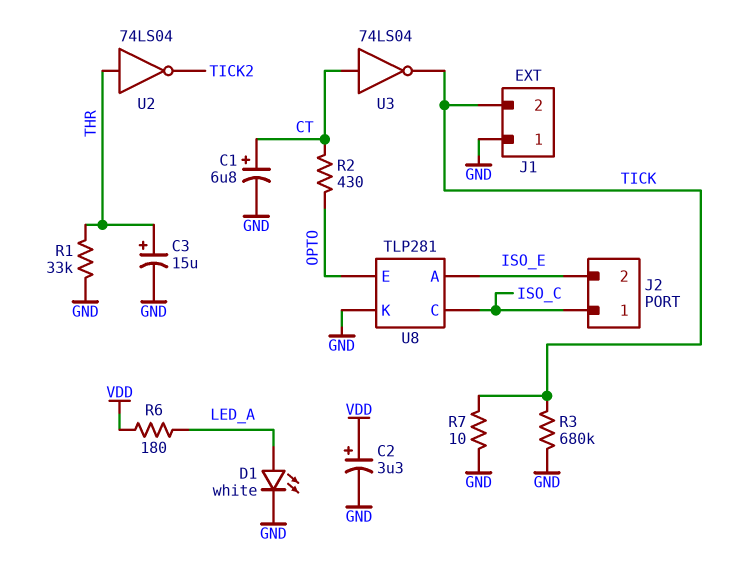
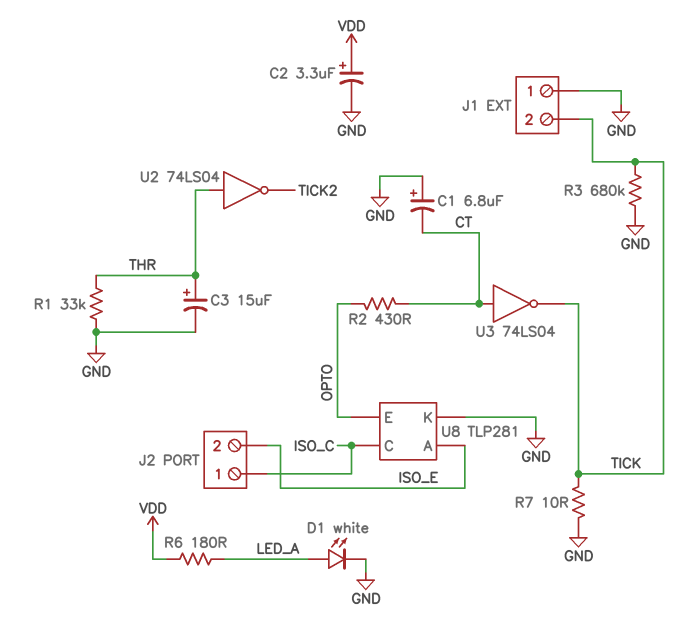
C1: 6.8uF (plus CT, minus GND) -> 6.8uF (plus GND, minus CT)

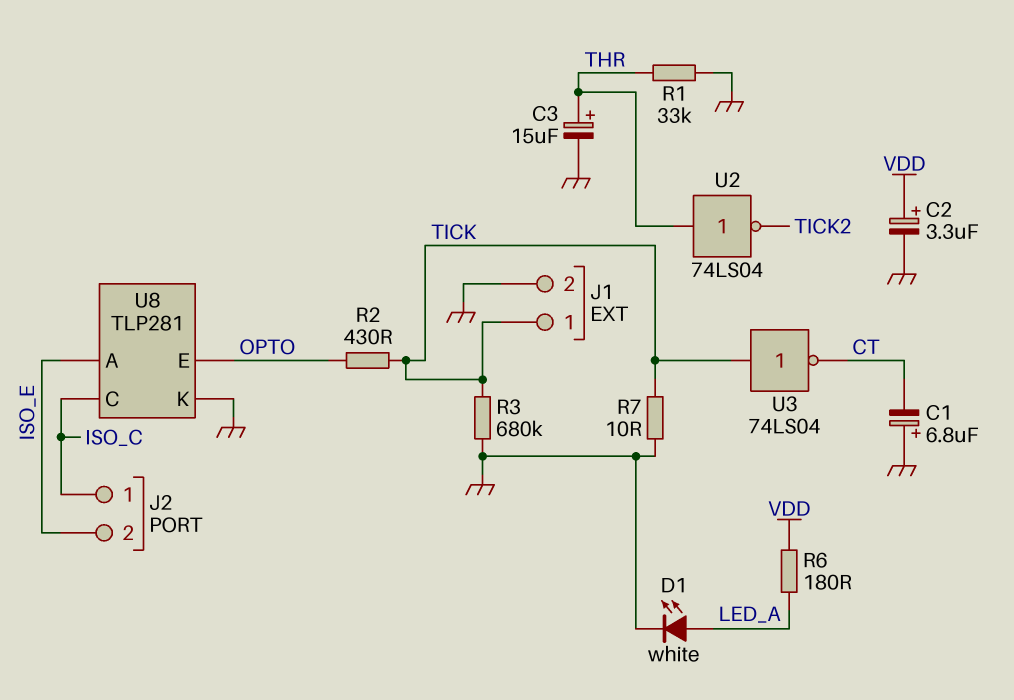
J1 pin 1: GND -> TICK
J1 pin 2: TICK -> GND
R2: 430 (CT, OPTO) -> 430 (OPTO, TICK)
U3: NOT 74LS04 (in CT, out TICK) -> NOT 74LS04 (in TICK, out CT)

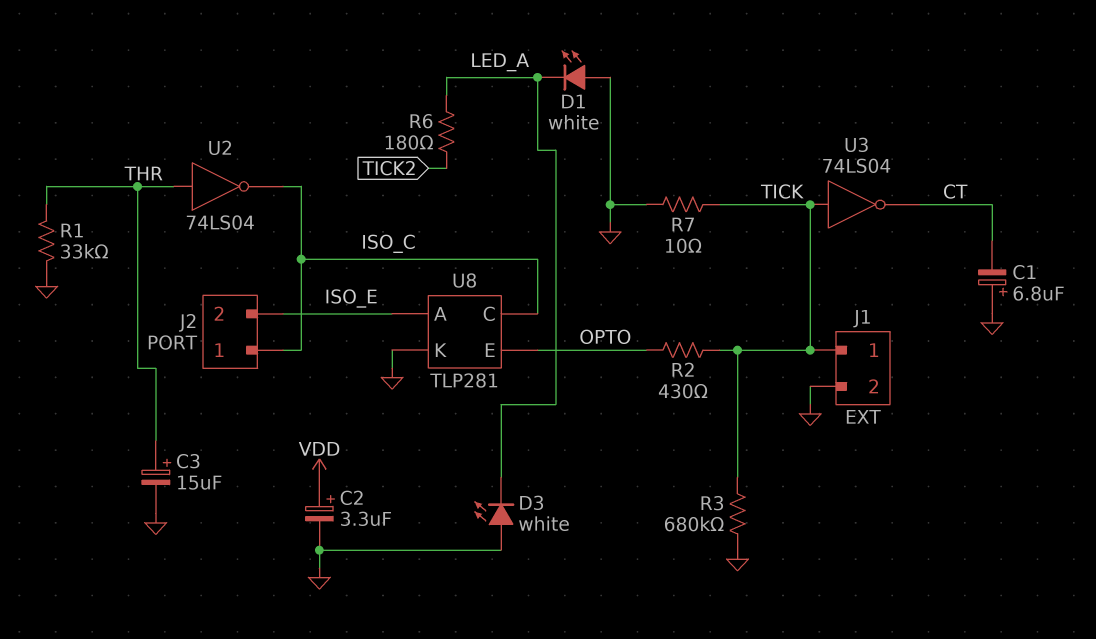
D1: LED white (A LED_A, K GND) -> LED white (A GND, K LED_A)
D3: none -> LED white (A GND, K LED_A)
R6: 180 (LED_A, VDD) -> 180 (LED_A, TICK2)
U2: NOT 74LS04 (in THR, out TICK2) -> NOT 74LS04 (in THR, out ISO_C)

